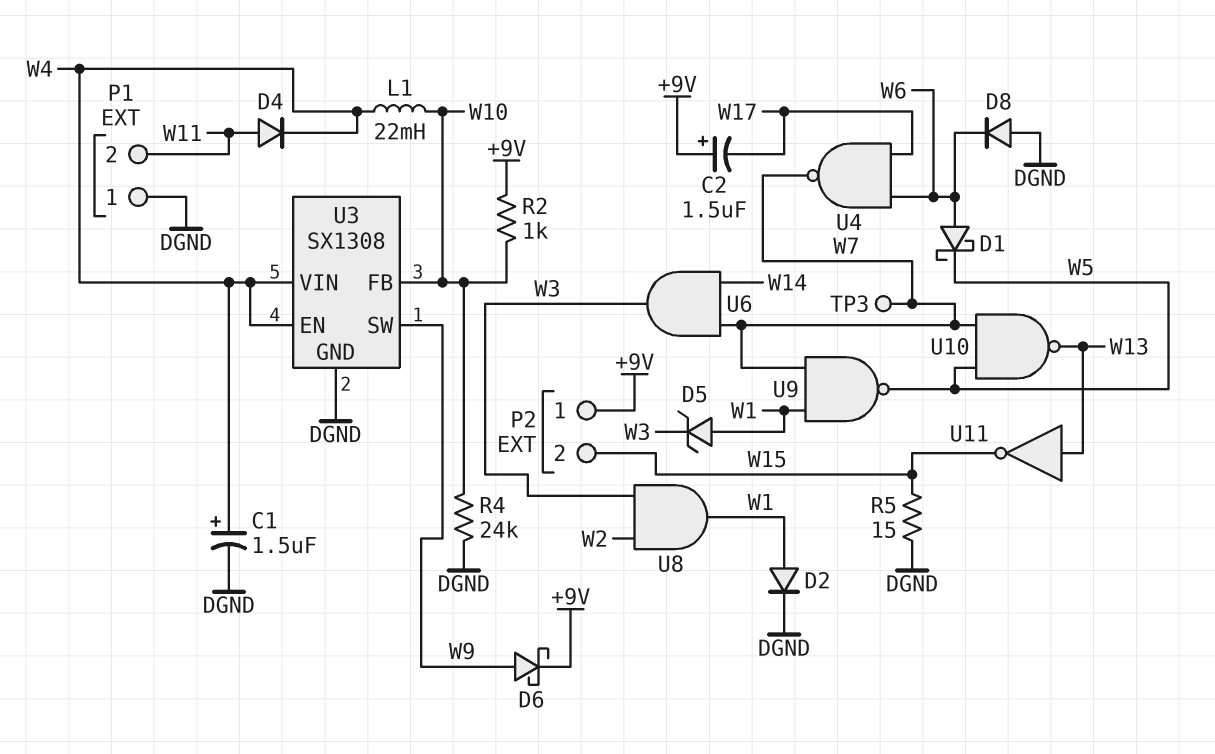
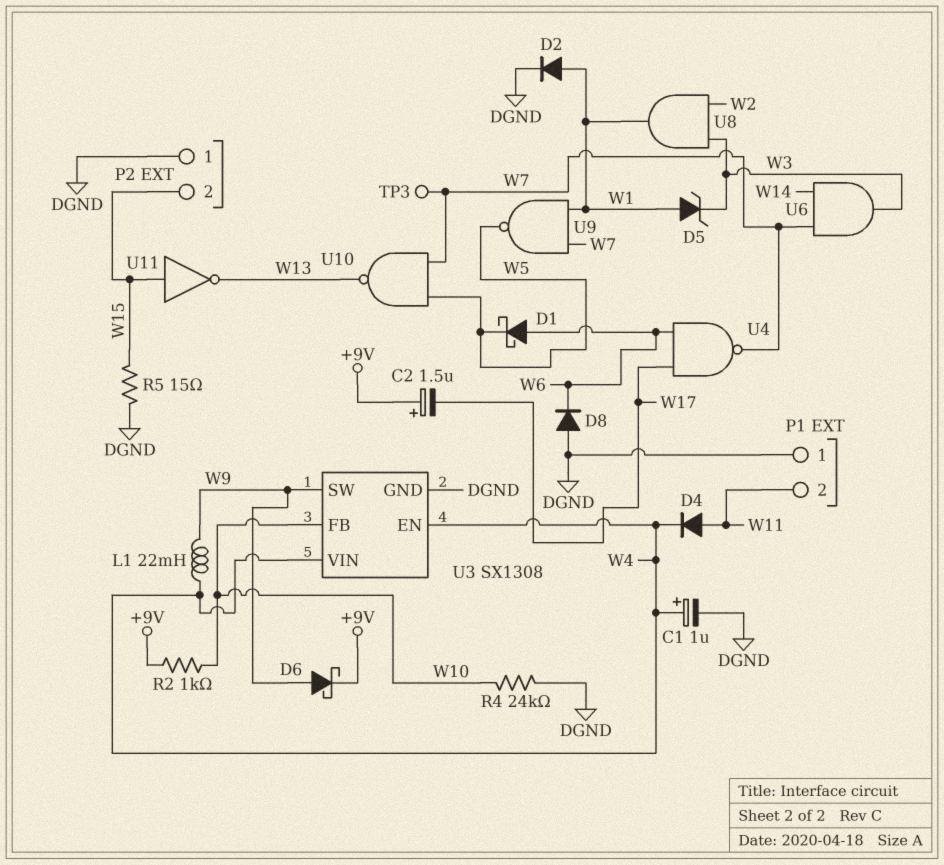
C1: 1.5uF (plus W4, minus DGND) -> 1uF (plus W4, minus DGND)
L1: 22mH (W4, W10) -> 22mH (W4, W9)
P2 pin 1: +9V -> DGND
U11: NOT (in W13, out W15) -> NOT (in W15, out W13)

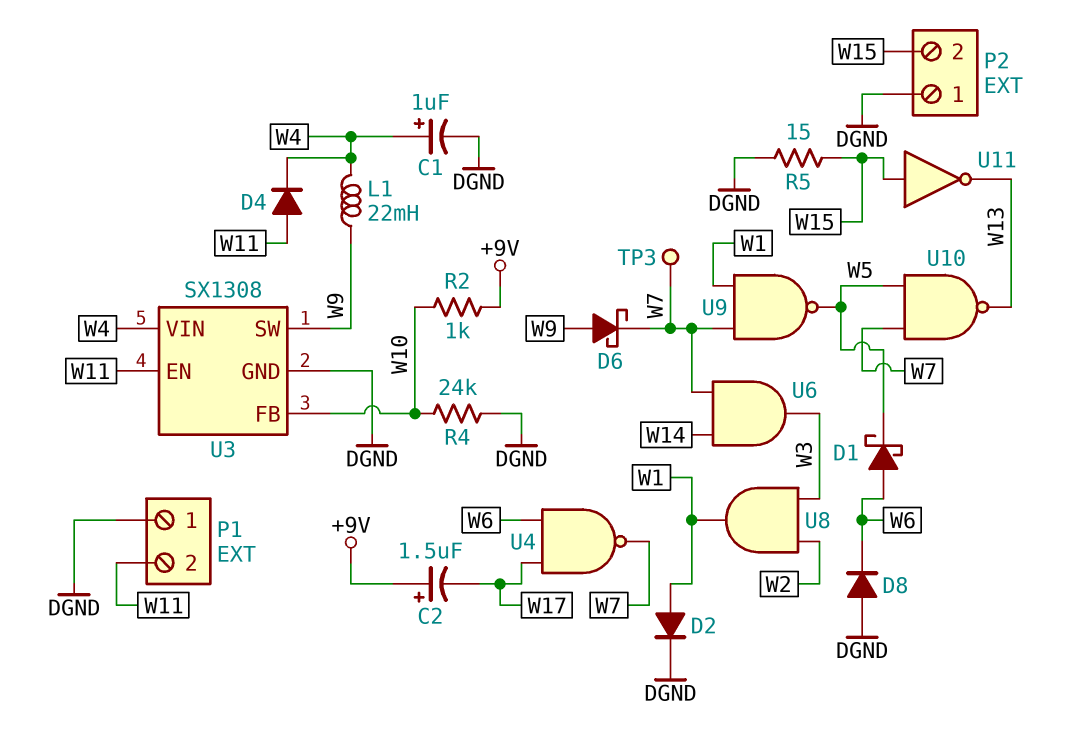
D5: zener (A W1, K W3) -> none
D6: schottky (A W9, K +9V) -> schottky (A W9, K W7)
U3 pin EN: W4 -> W11

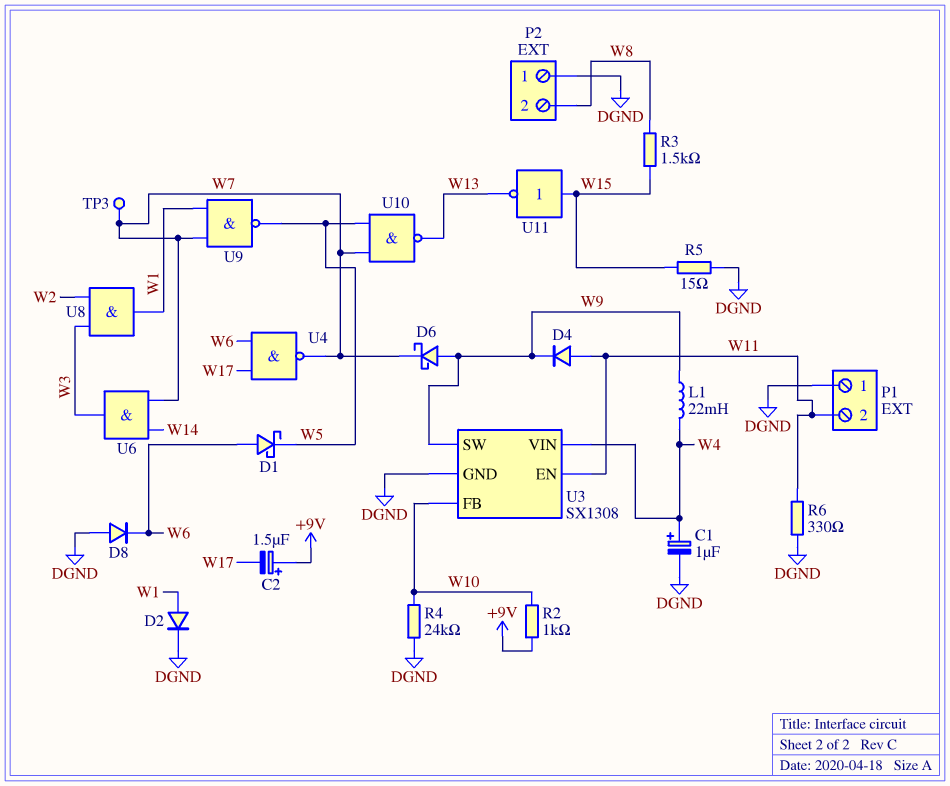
D4: diode (A W11, K W4) -> diode (A W11, K W9)
P2 pin 2: W15 -> W8
R3: none -> 1.5k (W8, W15)
R6: none -> 330 (DGND, W11)

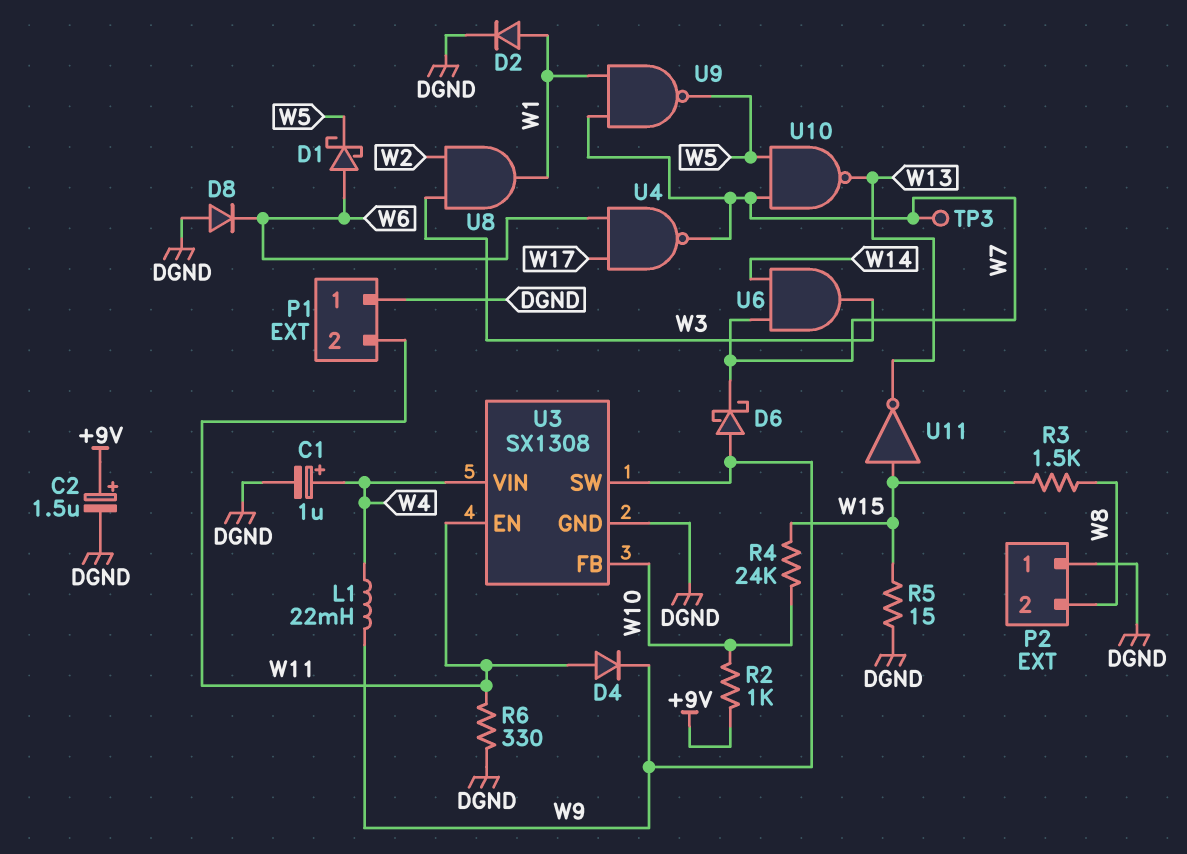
C2: 1.5uF (plus +9V, minus W17) -> 1.5uF (plus +9V, minus DGND)
R4: 24k (DGND, W10) -> 24k (W10, W15)

